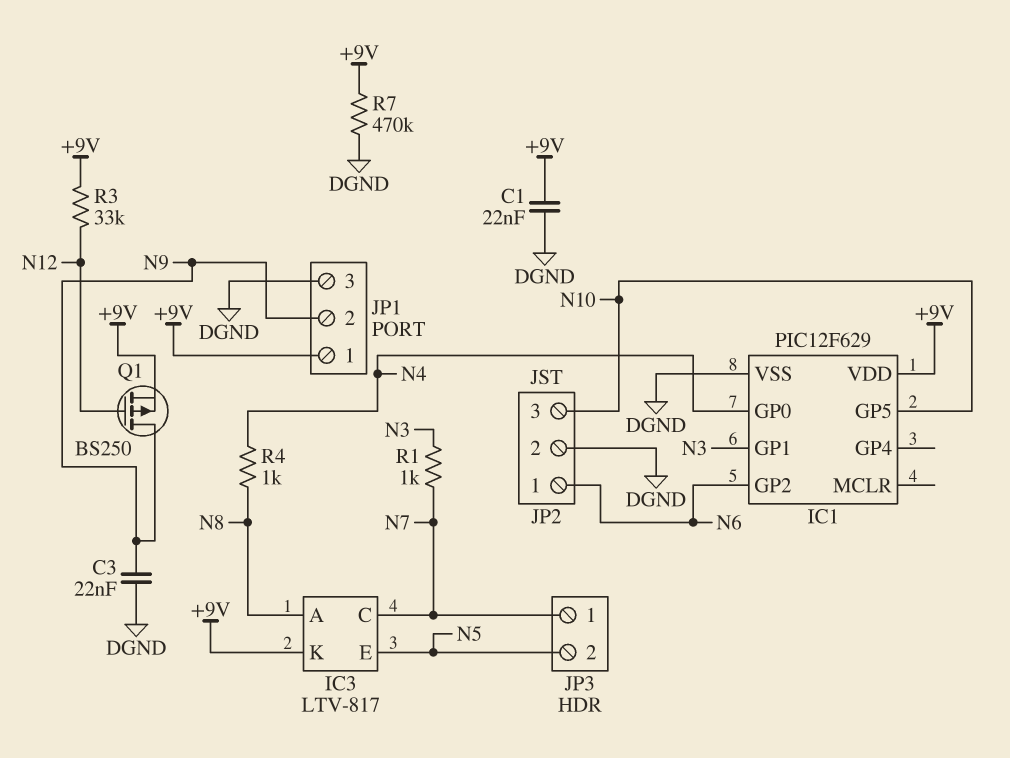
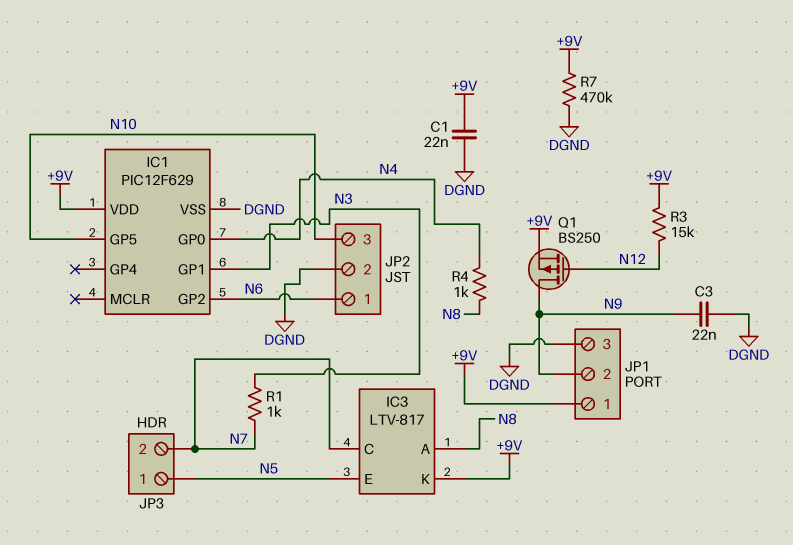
JP3 pin 1: N7 -> N5
JP3 pin 2: N5 -> N7
R3: 33k (+9V, N12) -> 15k (+9V, N12)

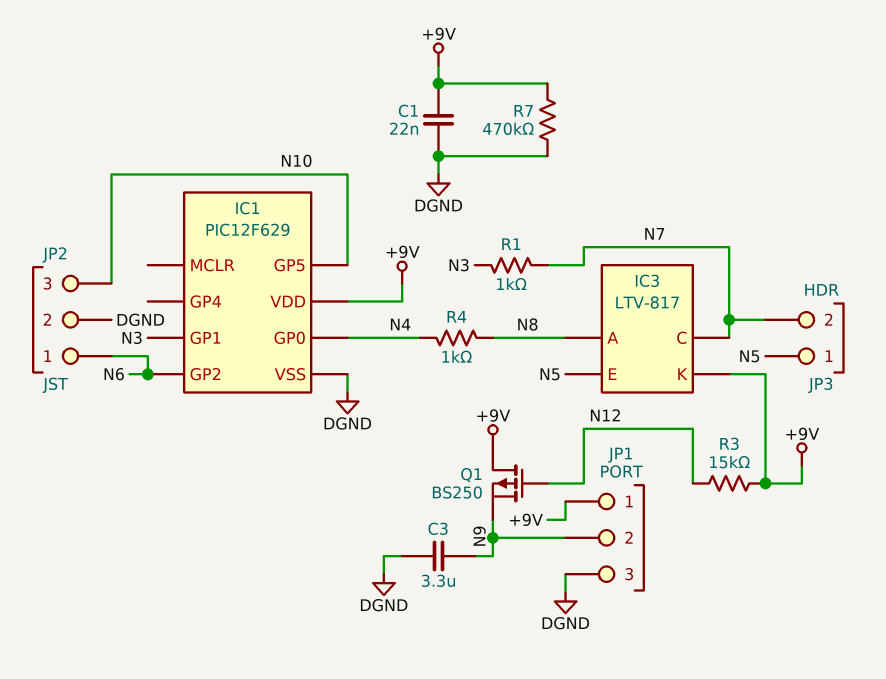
C3: 22nF (DGND, N9) -> 3.3uF (DGND, N9)
Q1: PMOS BS250 (G N12, D N9, S +9V) -> PMOS BS250 (G N12, D +9V, S N9)

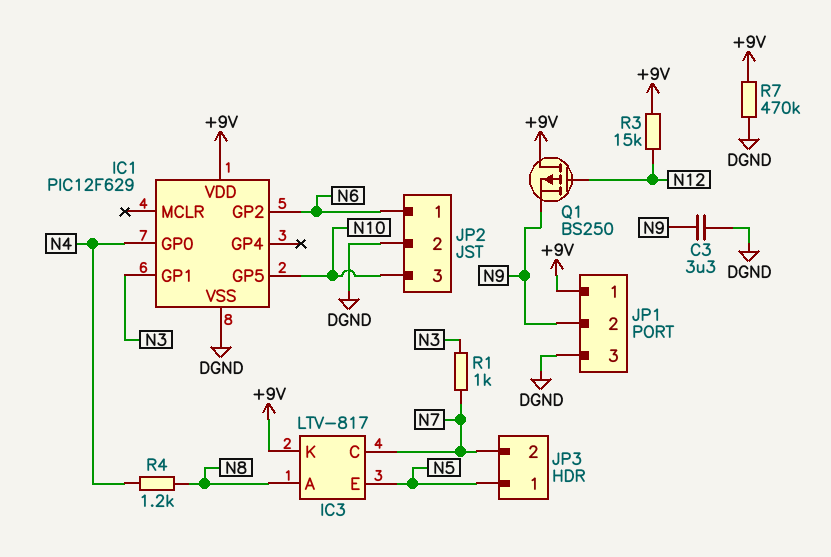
C1: 22nF (+9V, DGND) -> none
R4: 1k (N4, N8) -> 1.2k (N4, N8)

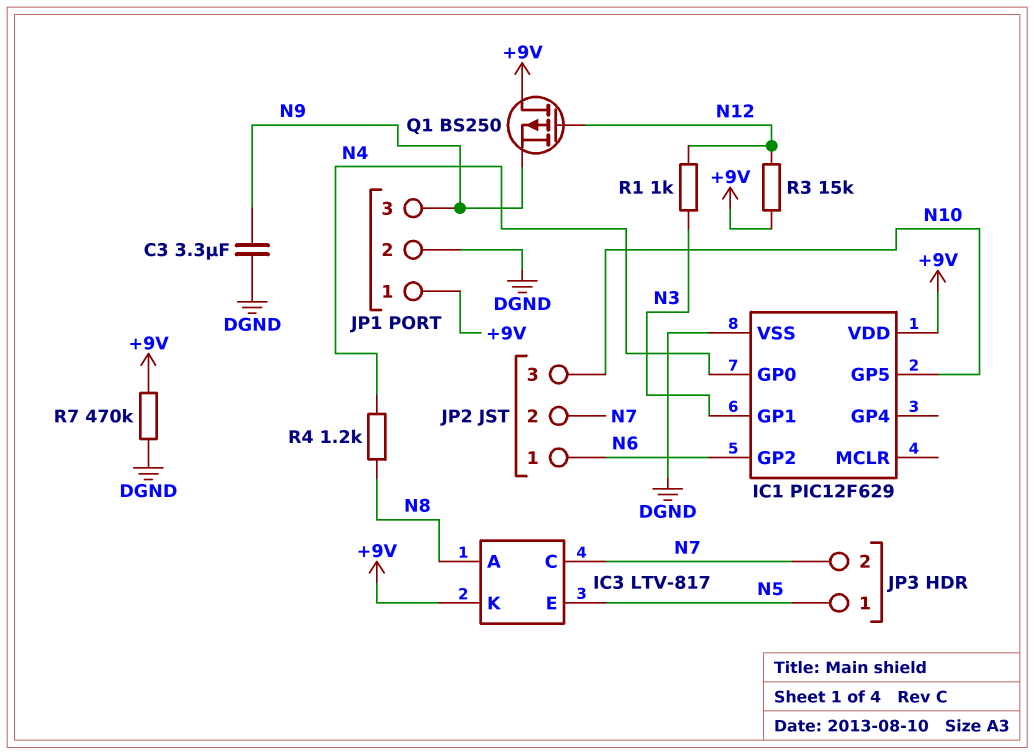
JP1 pin 2: N9 -> DGND
JP1 pin 3: DGND -> N9
JP2 pin 2: DGND -> N7
R1: 1k (N3, N7) -> 1k (N3, N12)

